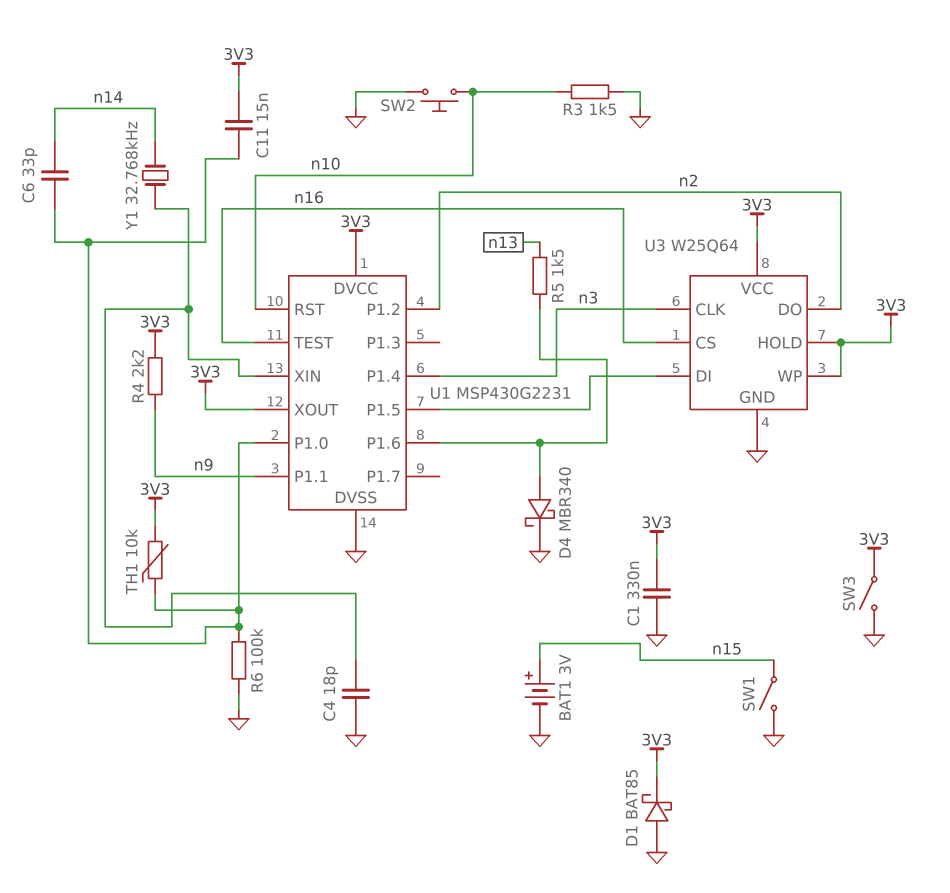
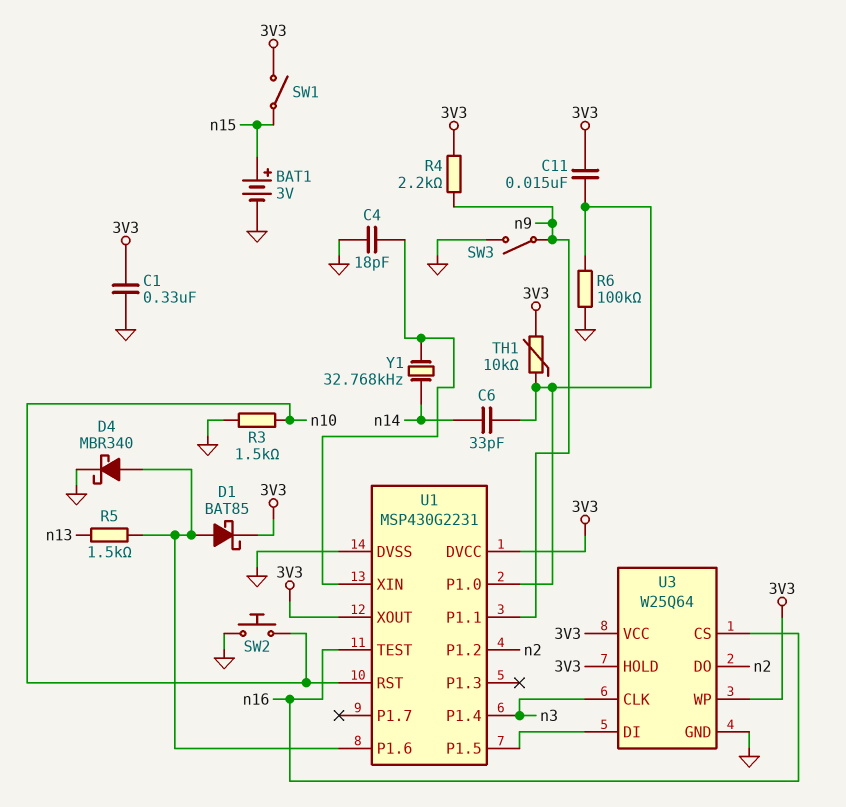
D1: schottky BAT85 (A GND, K 3V3) -> schottky BAT85 (A U1/P1.6, K 3V3)
SW1: switch (GND, n15) -> switch (3V3, n15)
SW3: switch (3V3, GND) -> switch (GND, n9)

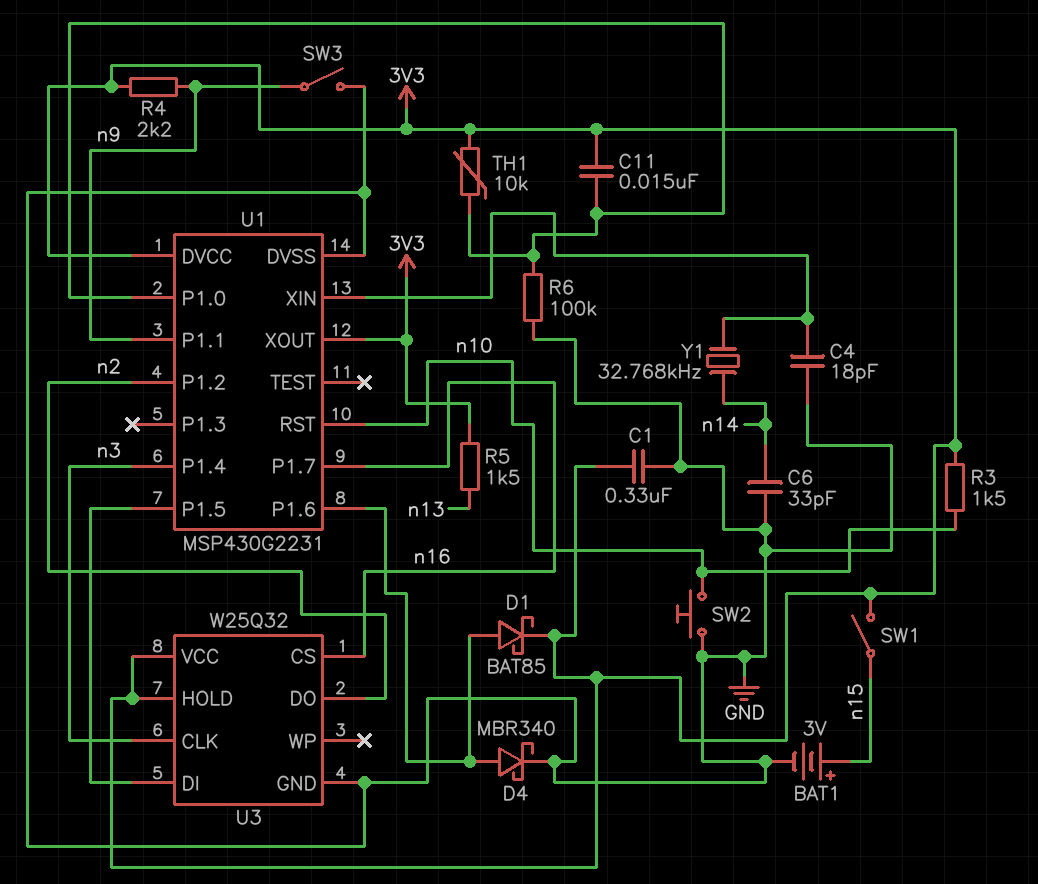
C6: 33pF (U1/P1.0, n14) -> 33pF (GND, n14)
R3: 1.5k (GND, n10) -> 1.5k (3V3, n10)
R5: 1.5k (U1/P1.6, n13) -> 1.5k (3V3, n13)
U1 pin P1.7: none -> n16
U1 pin TEST: n16 -> none
U3: W25Q64 -> W25Q32
U3 pin WP: 3V3 -> none

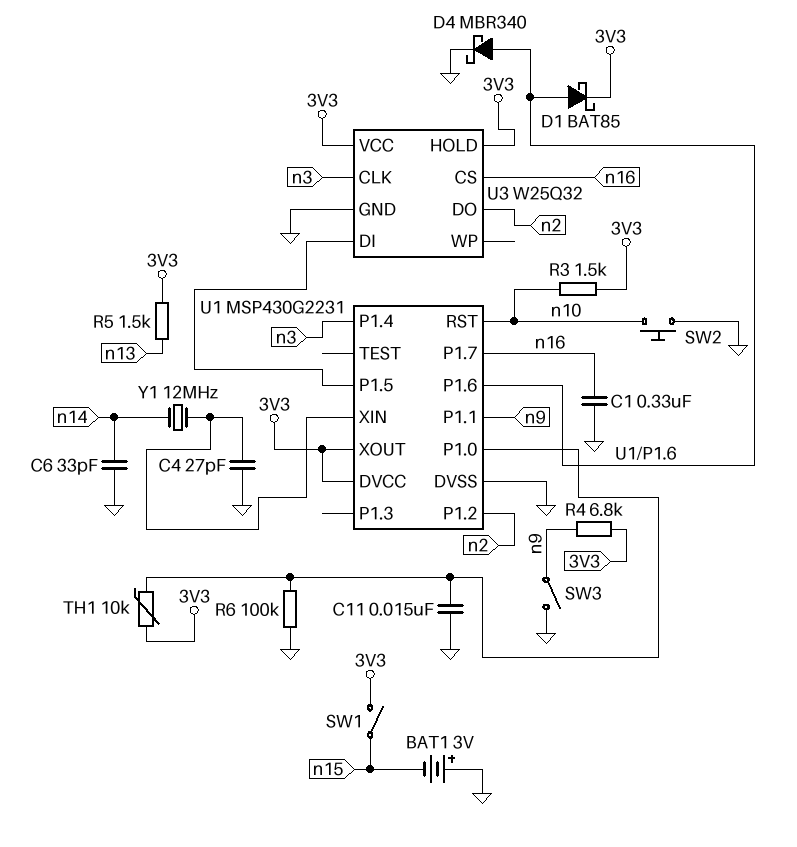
BAT1: 3V (plus n15, minus GND) -> 3V (plus GND, minus n15)
C1: 330nF (3V3, GND) -> 330nF (GND, n16)
C4: 18pF (GND, U1/XIN) -> 27pF (GND, U1/XIN)
C11: 15nF (3V3, U1/P1.0) -> 15nF (GND, U1/P1.0)
R4: 2.2k (3V3, n9) -> 6.8k (3V3, n9)
Y1: 32.768kHz (U1/XIN, n14) -> 12MHz (U1/XIN, n14)

